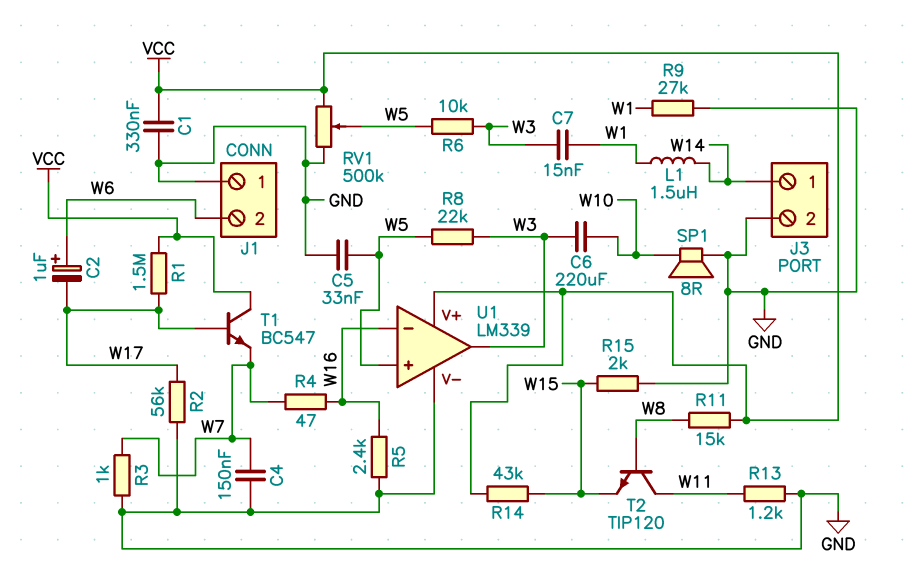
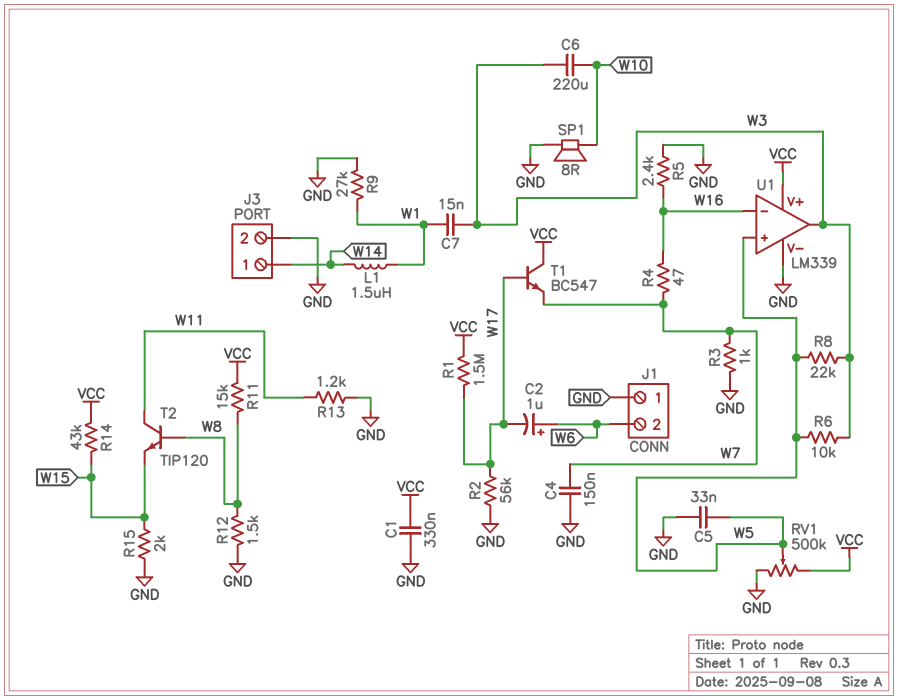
R12: none -> 1.5k (GND, W8)

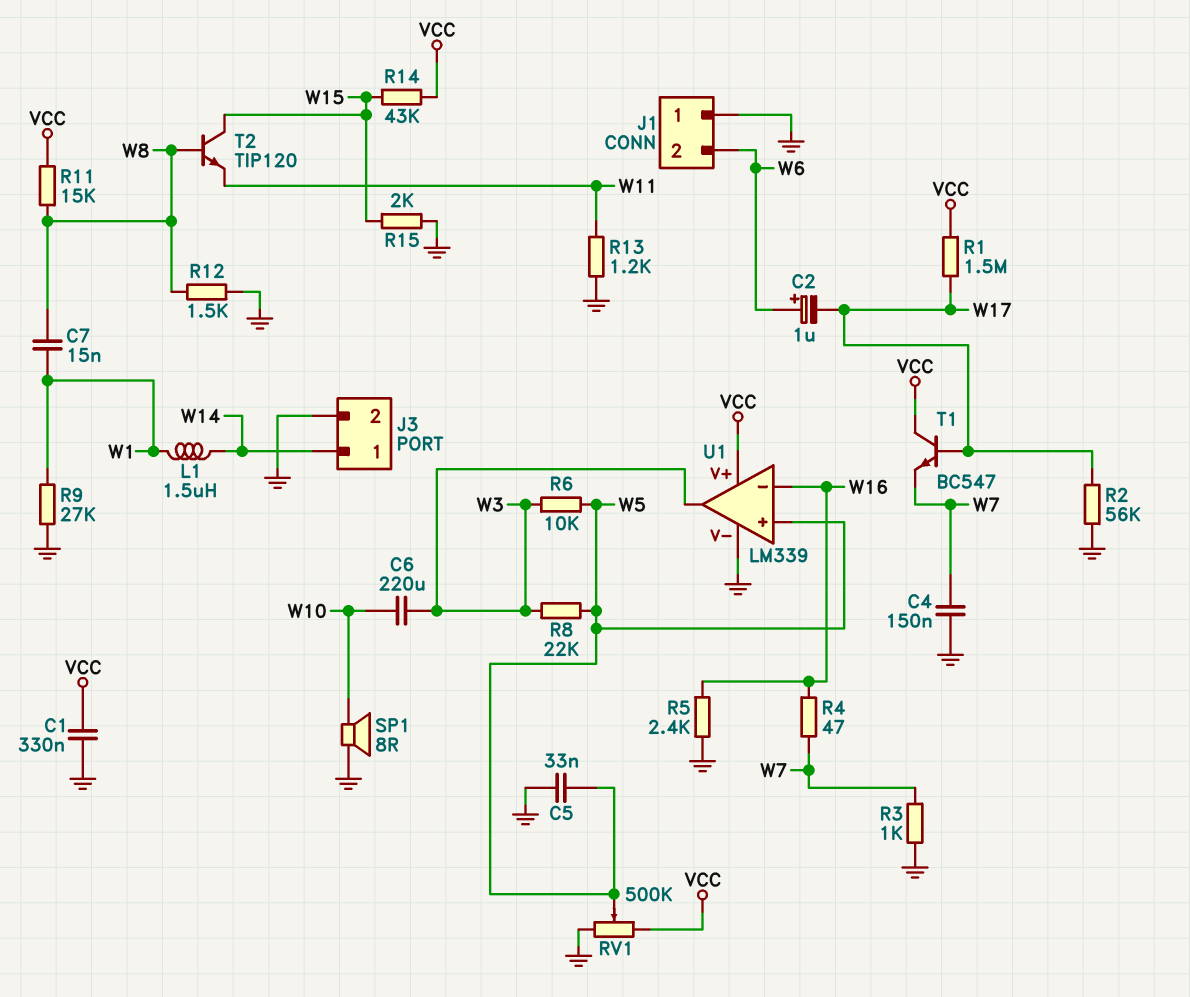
C7: 15nF (W1, W3) -> 15nF (W1, W8)
T2: NPN TIP120 (B W8, C W11, E W15) -> NPN TIP120 (B W8, C W15, E W11)

